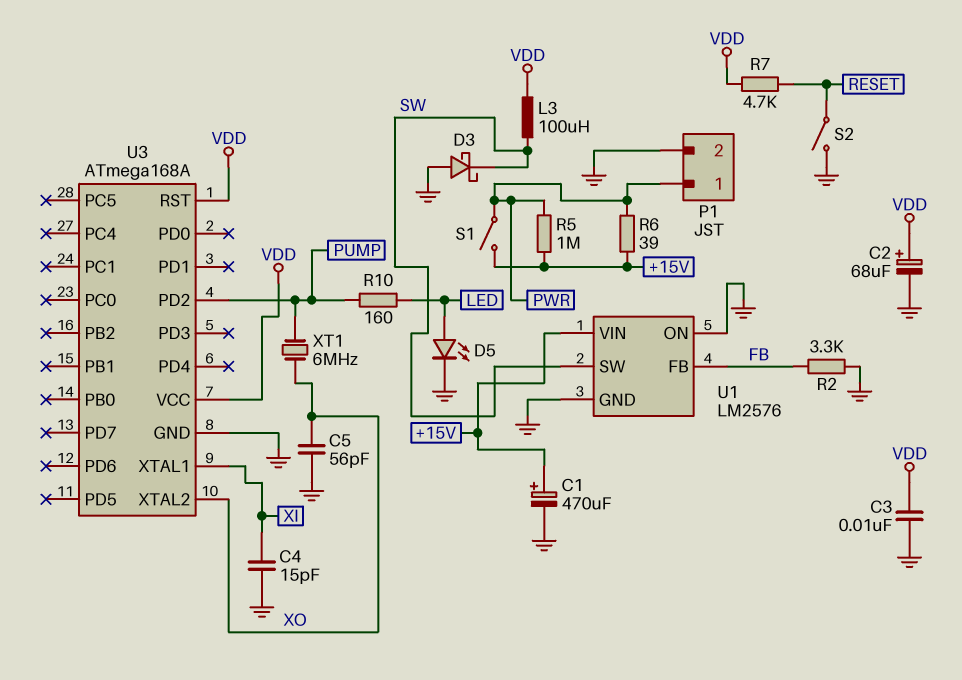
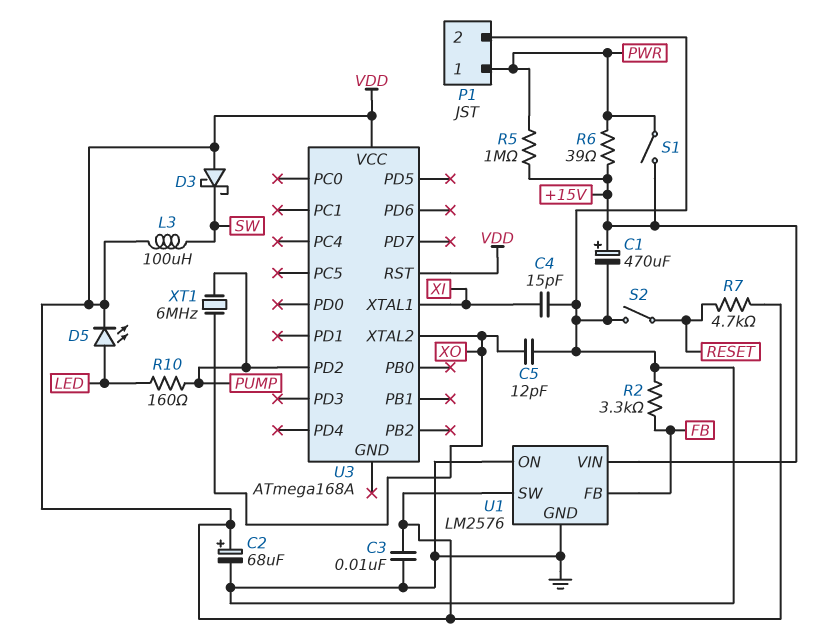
C5: 56pF (GND, XO) -> 12pF (GND, XO)
D3: schottky (A GND, K SW) -> schottky (A VDD, K SW)
D5: LED (A LED, K GND) -> LED (A LED, K VDD)
U1 pin SW: SW -> VDD
U3 pin GND: GND -> none

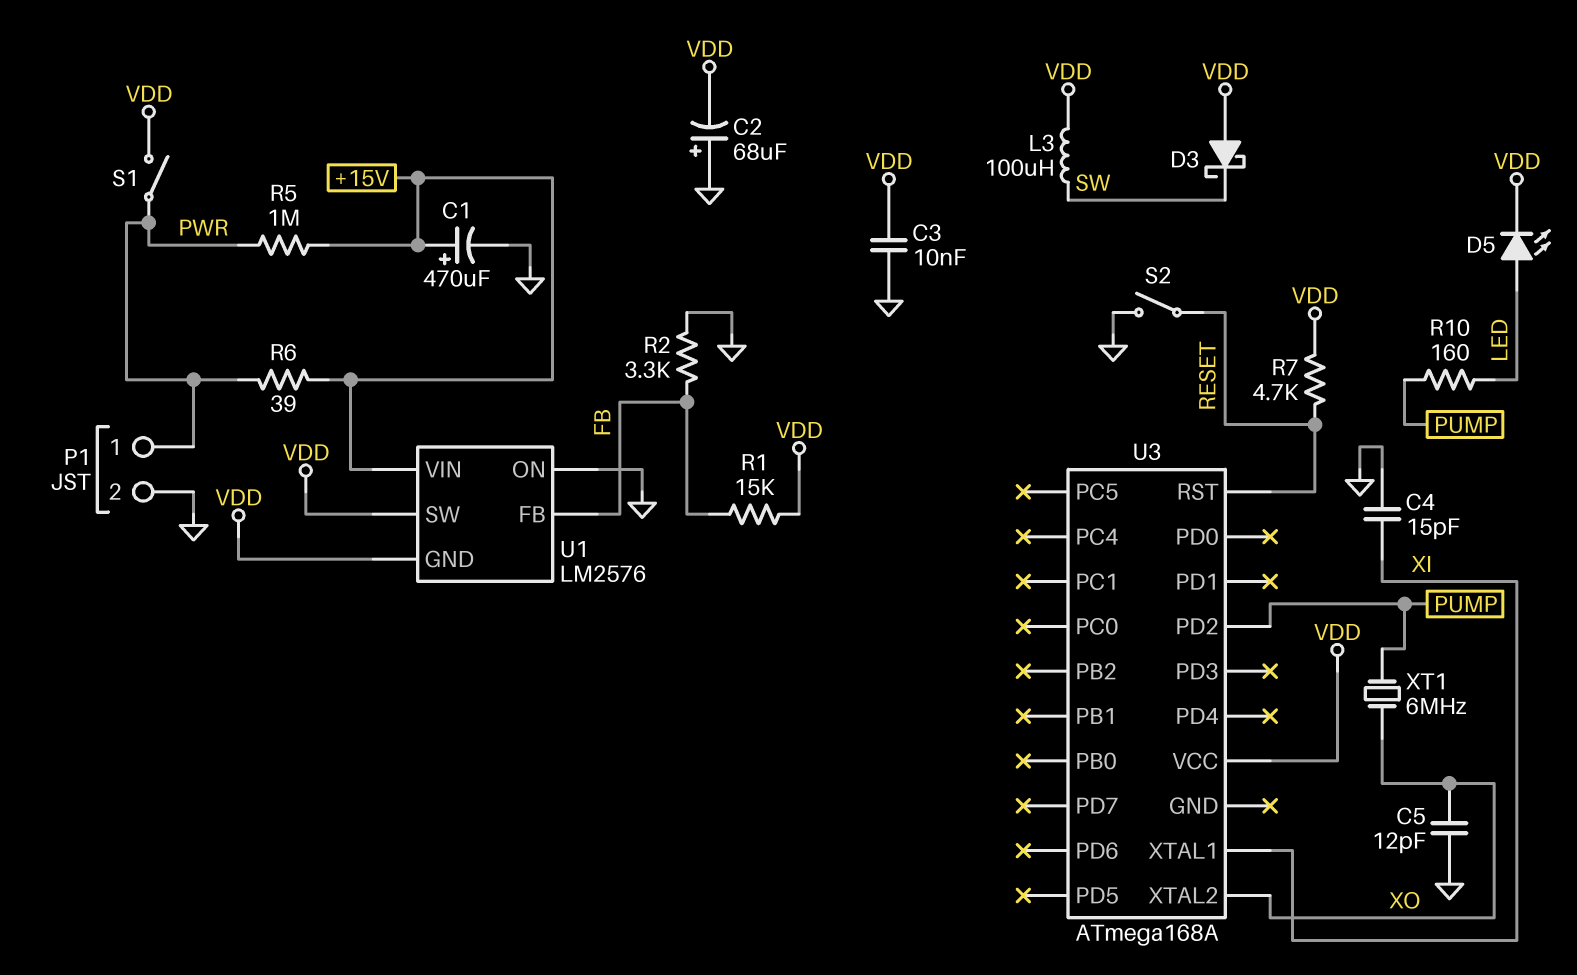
C2: 68uF (plus VDD, minus GND) -> 68uF (plus GND, minus VDD)
R1: none -> 15k (FB, VDD)
S1: switch (+15V, PWR) -> switch (PWR, VDD)
U1 pin GND: GND -> VDD
U3 pin RST: VDD -> RESET

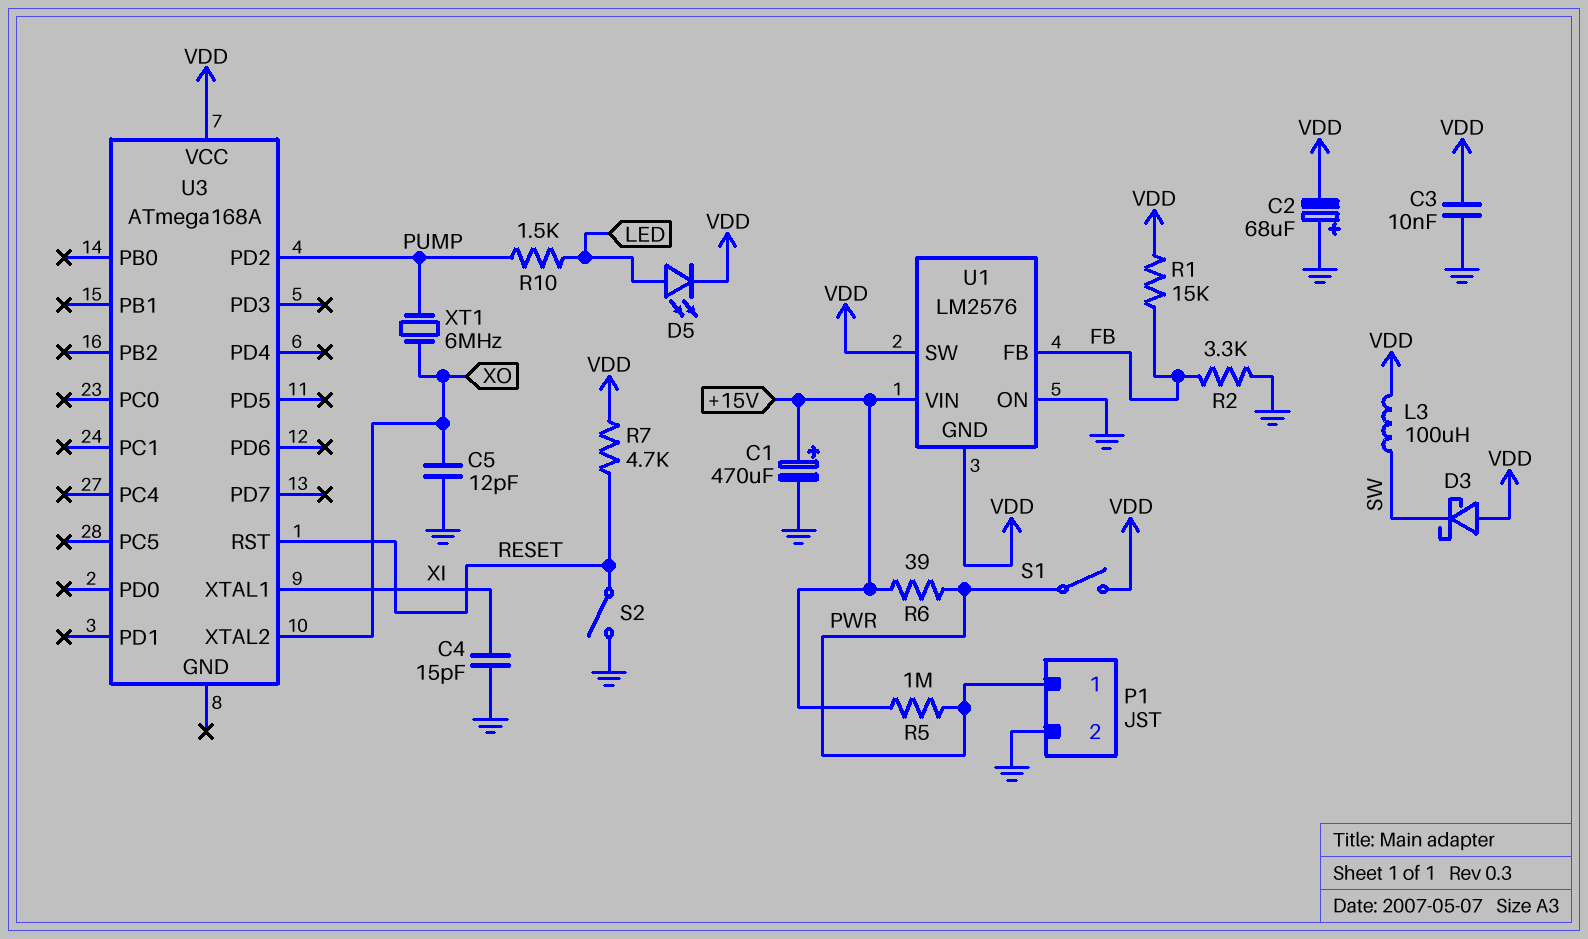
R10: 160 (LED, PUMP) -> 1.5k (LED, PUMP)

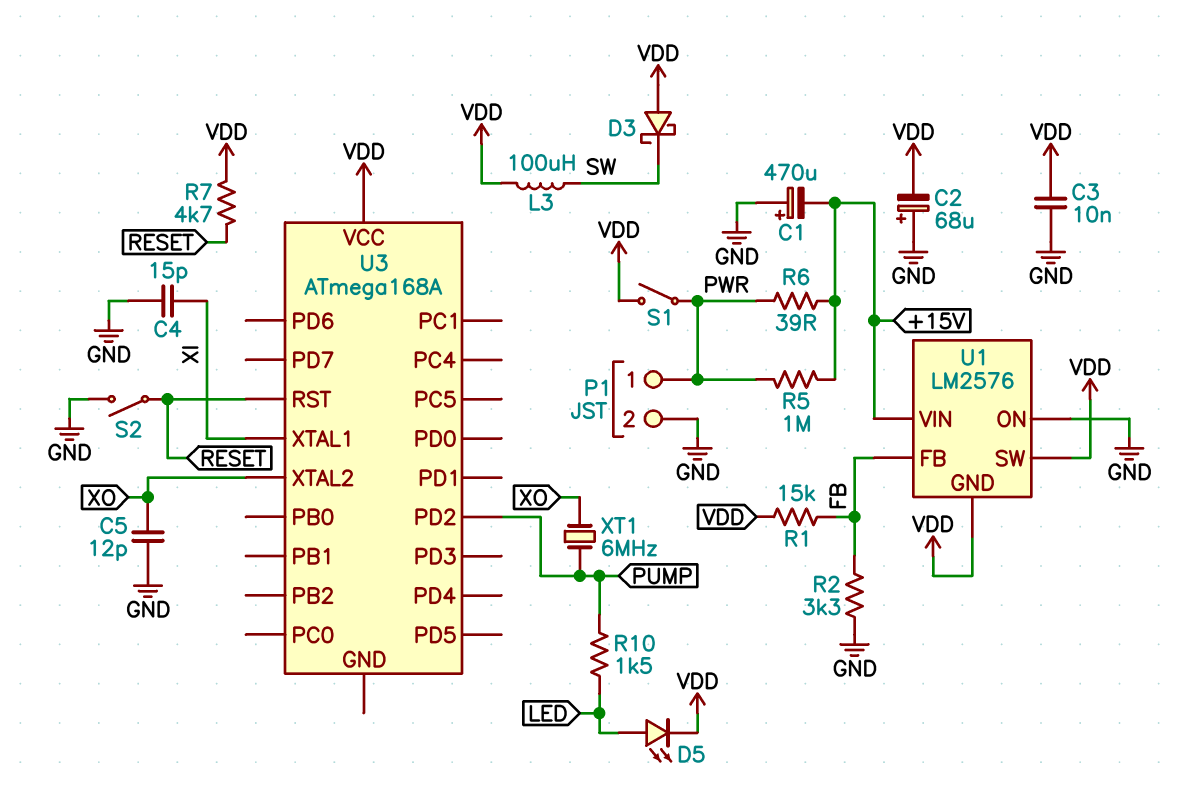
C1: 470uF (plus +15V, minus GND) -> 470uF (plus GND, minus +15V)

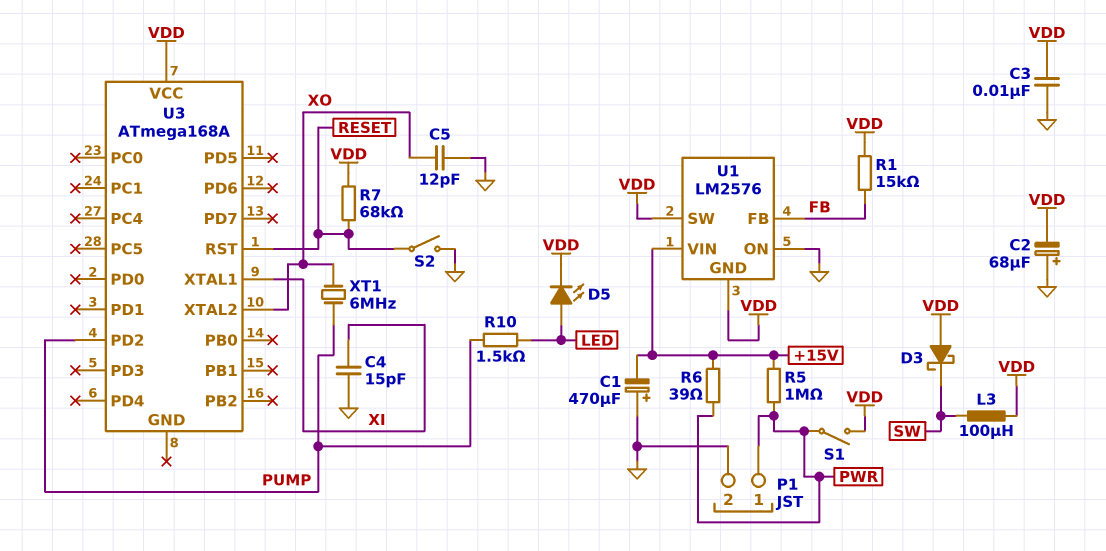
R2: 3.3k (FB, GND) -> none
R7: 4.7k (RESET, VDD) -> 68k (RESET, VDD)

